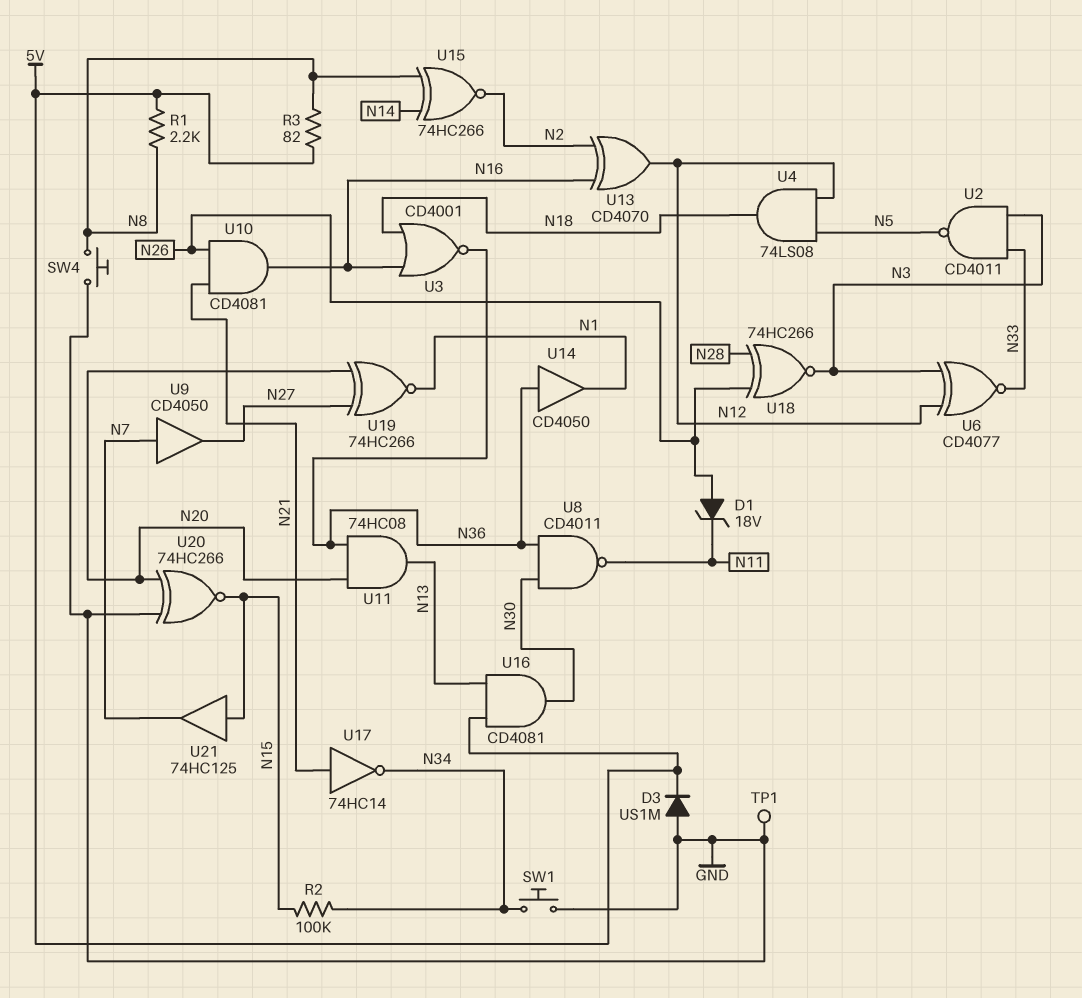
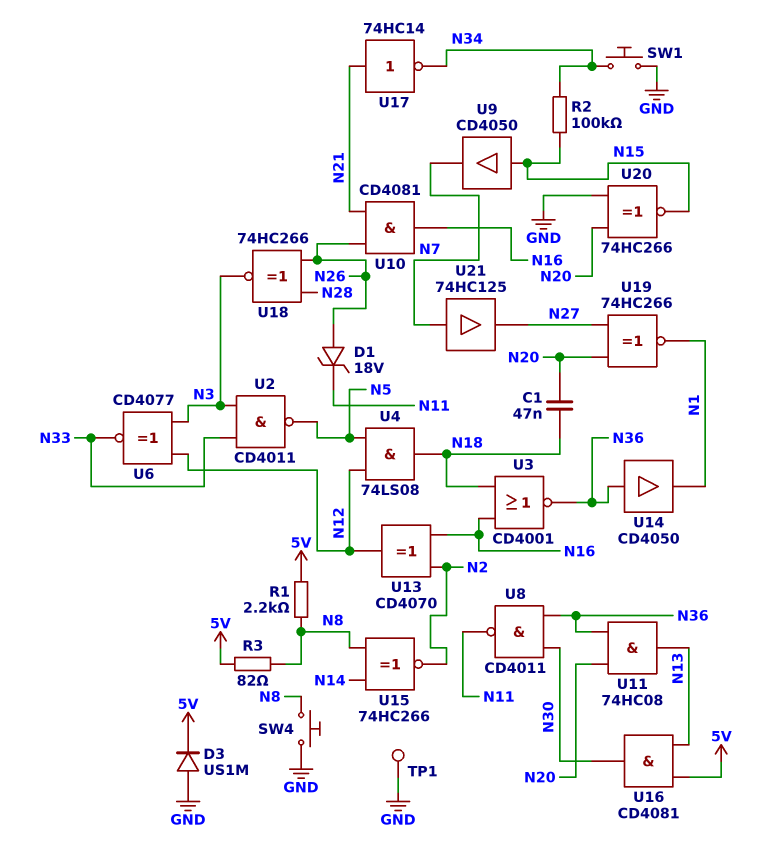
C1: none -> 47nF (N18, N20)
U9: buffer CD4050 (in N7, out N27) -> buffer CD4050 (in N15, out N7)
U21: buffer 74HC125 (in N15, out N7) -> buffer 74HC125 (in N7, out N27)

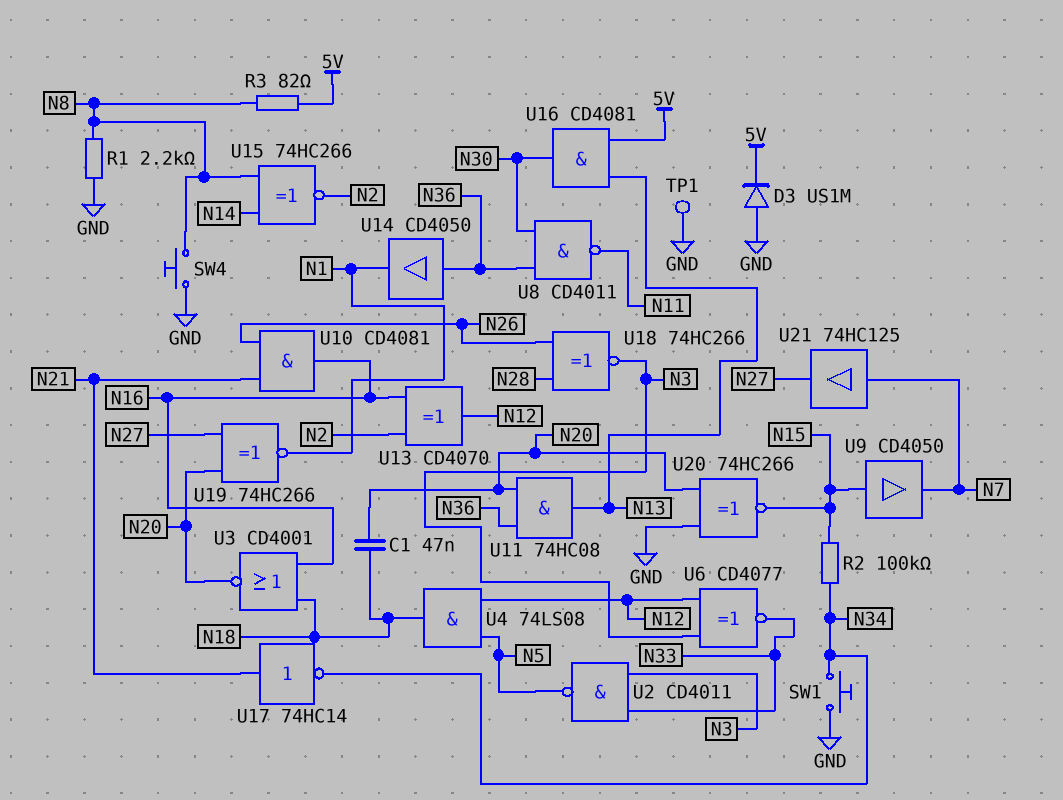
D1: zener 18V (A N26, K N11) -> none
R1: 2.2k (5V, N8) -> 2.2k (GND, N8)
U3: NOR CD4001 (in N16, in N18, out N36) -> NOR CD4001 (in N16, in N18, out N20)

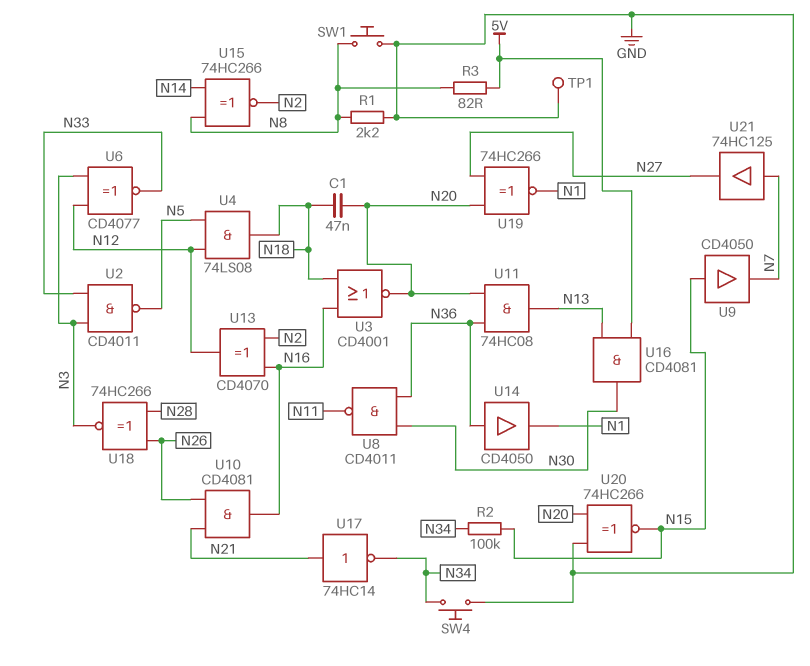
D3: diode US1M (A GND, K 5V) -> none
SW1: button (GND, N34) -> button (GND, N8)
SW4: button (GND, N8) -> button (GND, N34)

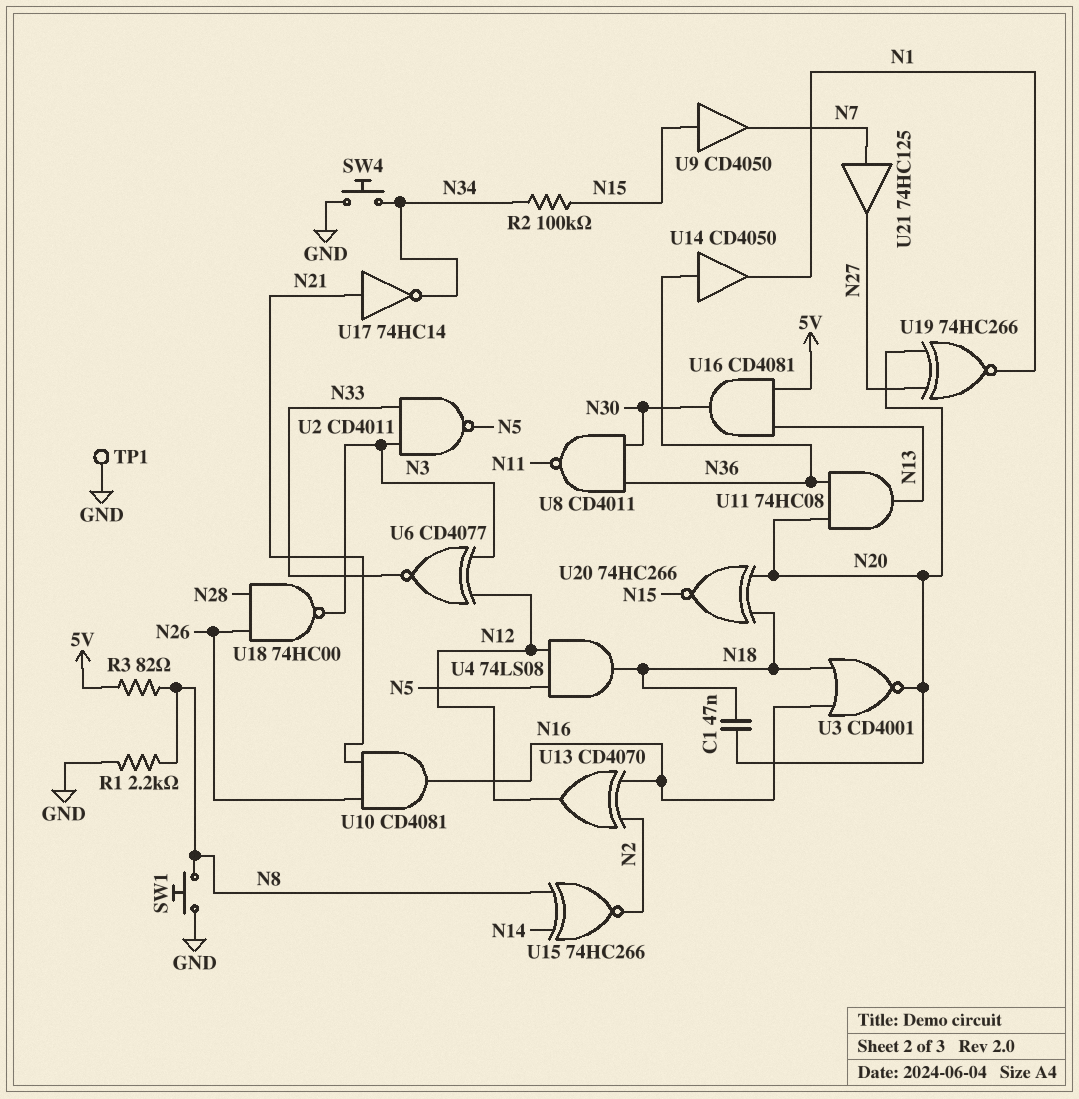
U18: XNOR 74HC266 (in N26, in N28, out N3) -> NAND 74HC00 (in N26, in N28, out N3)
U20: XNOR 74HC266 (in GND, in N20, out N15) -> XNOR 74HC266 (in N18, in N20, out N15)

